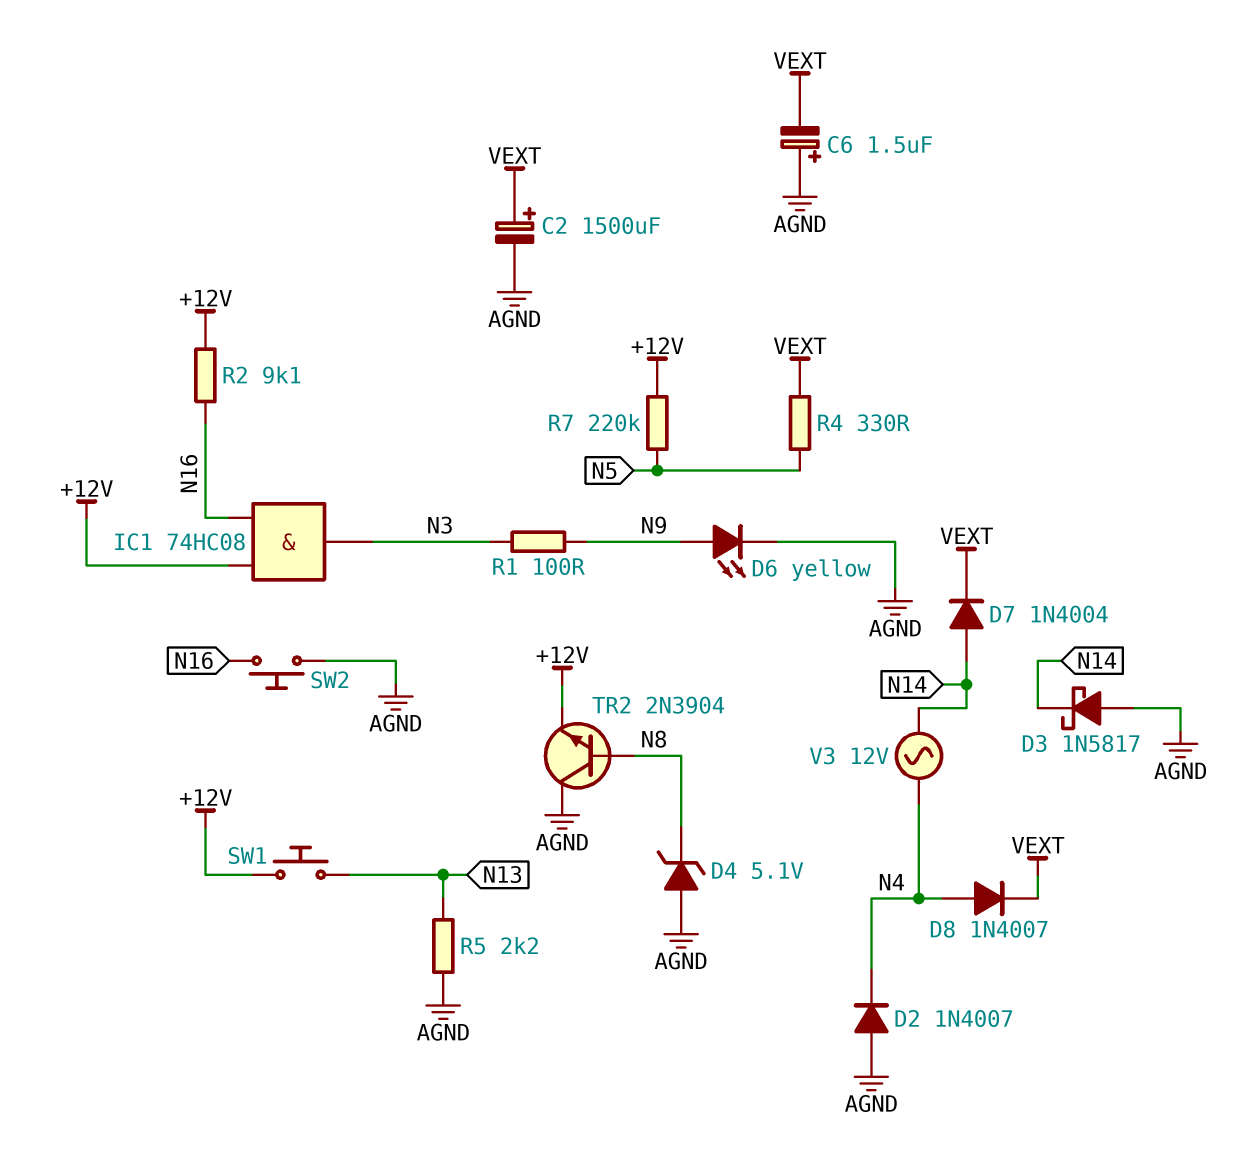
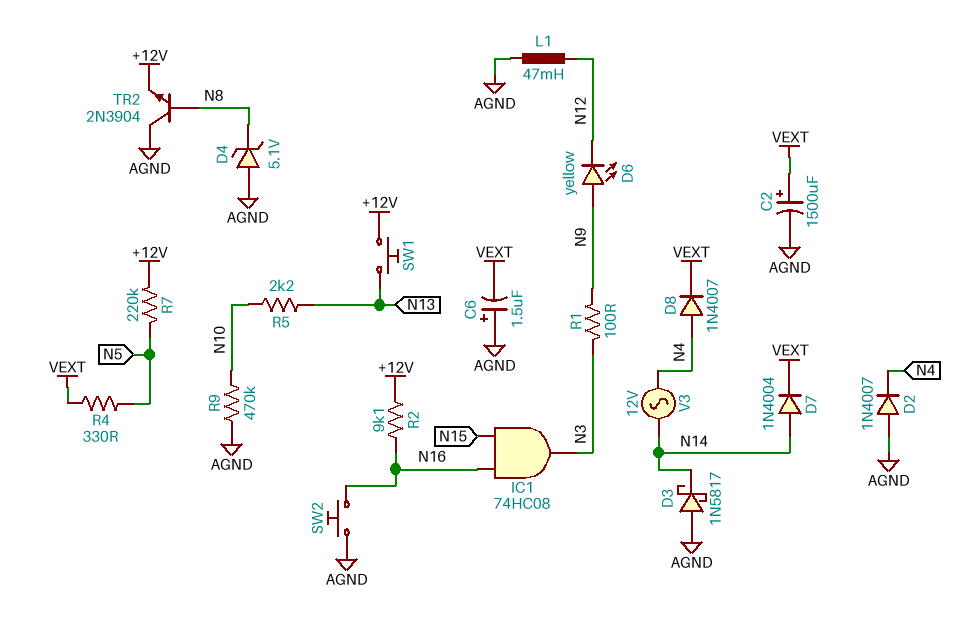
D6: LED yellow (A N9, K AGND) -> LED yellow (A N9, K N12)
IC1: AND 74HC08 (in +12V, in N16, out N3) -> AND 74HC08 (in N15, in N16, out N3)
L1: none -> 47mH (AGND, N12)
R5: 2.2k (AGND, N13) -> 2.2k (N10, N13)
R9: none -> 470k (AGND, N10)

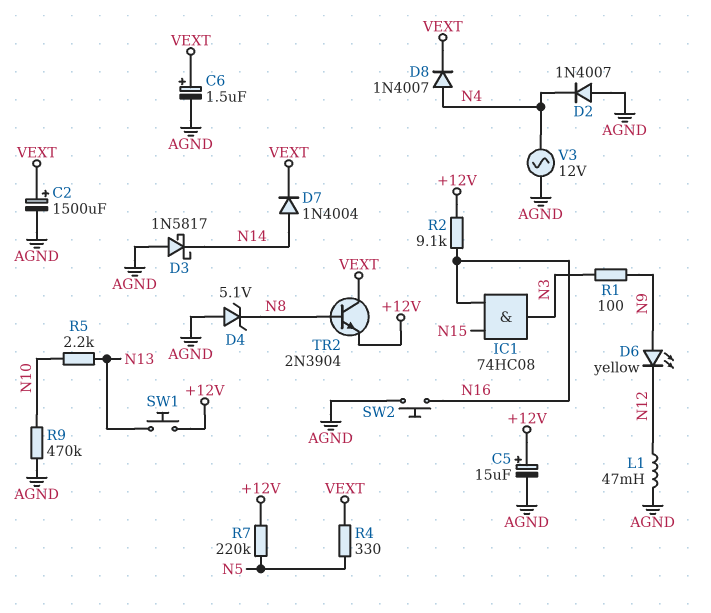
C5: none -> 15uF (plus +12V, minus AGND)
C6: 1.5uF (plus AGND, minus VEXT) -> 1.5uF (plus VEXT, minus AGND)
TR2: NPN 2N3904 (B N8, C AGND, E +12V) -> NPN 2N3904 (B N8, C VEXT, E +12V)
V3: AC 12V (N4, N14) -> AC 12V (AGND, N4)

